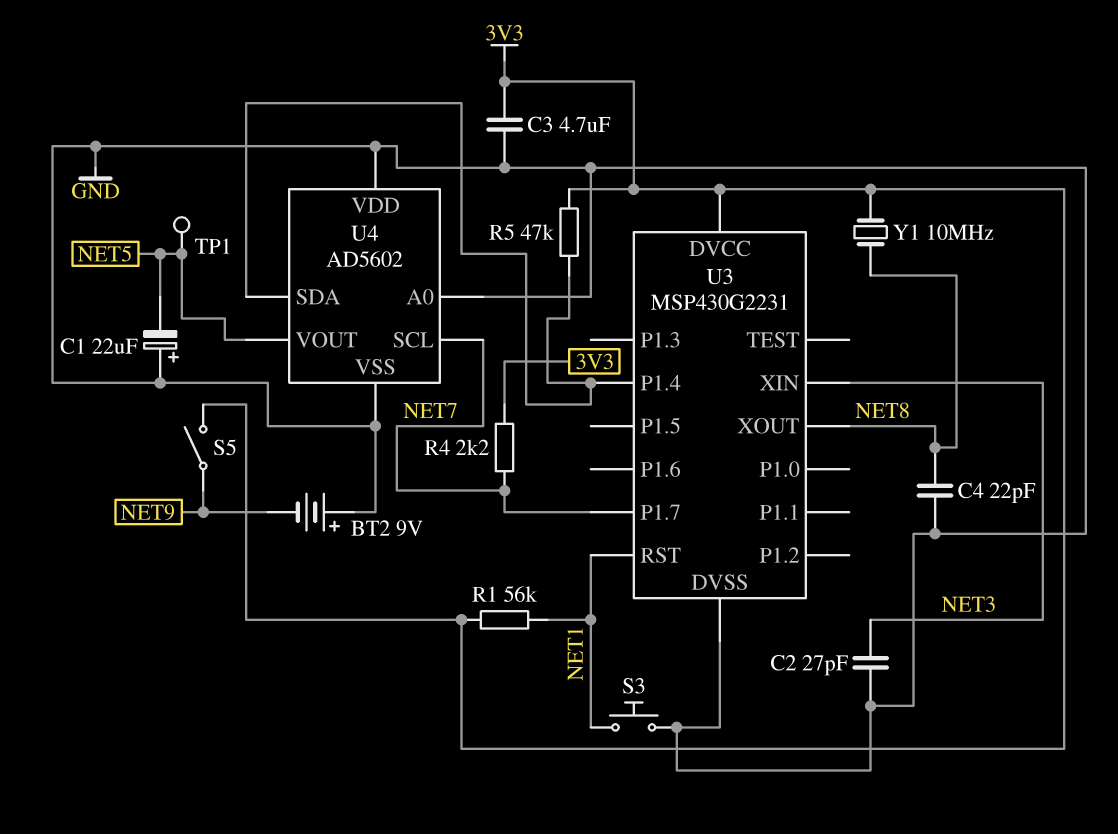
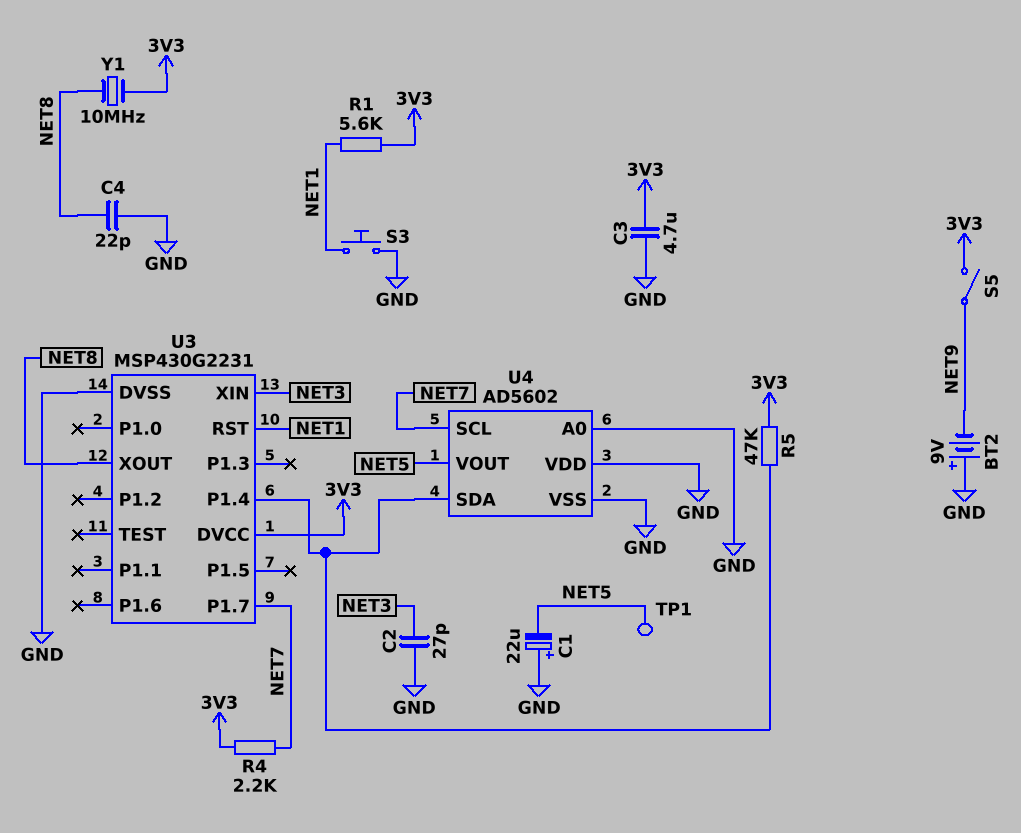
R1: 56k (3V3, NET1) -> 5.6k (3V3, NET1)

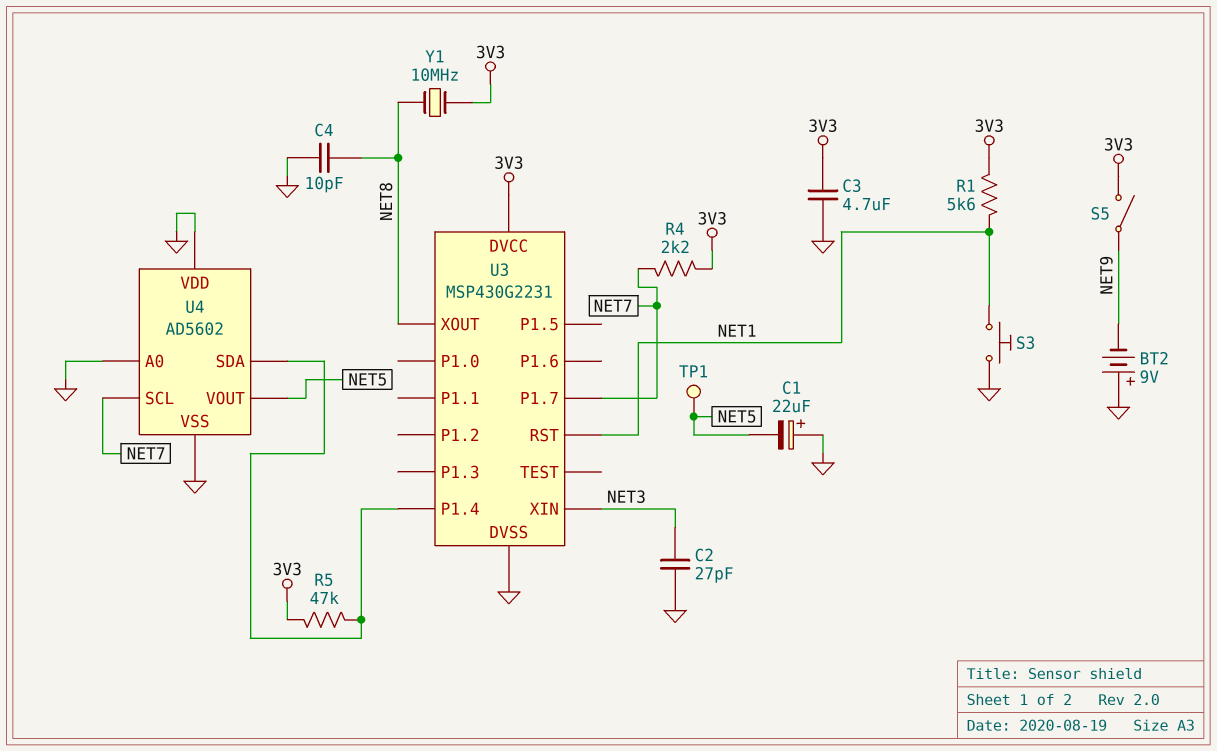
C4: 22pF (GND, NET8) -> 10pF (GND, NET8)

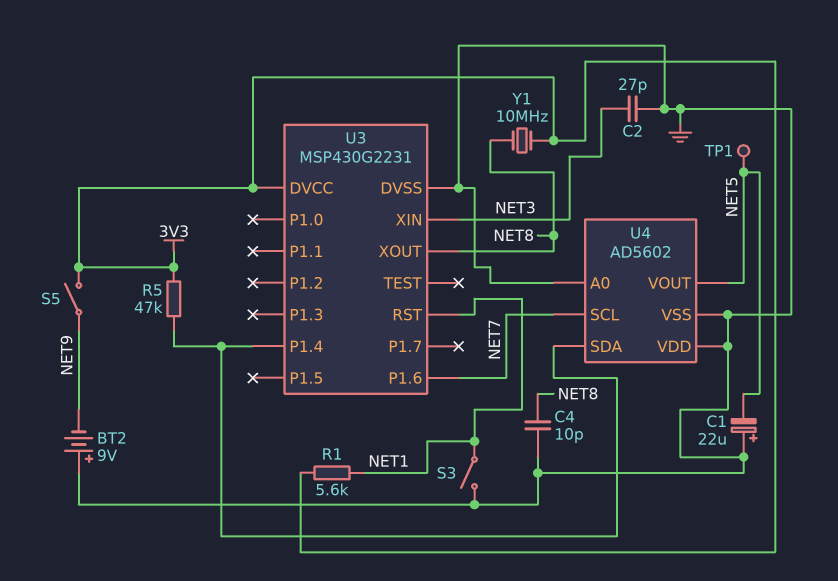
C3: 4.7uF (3V3, GND) -> none
R4: 2.2k (3V3, NET7) -> none
S3: button (GND, NET1) -> switch (GND, NET1)
U3 pin P1.6: none -> NET7
U3 pin P1.7: NET7 -> none

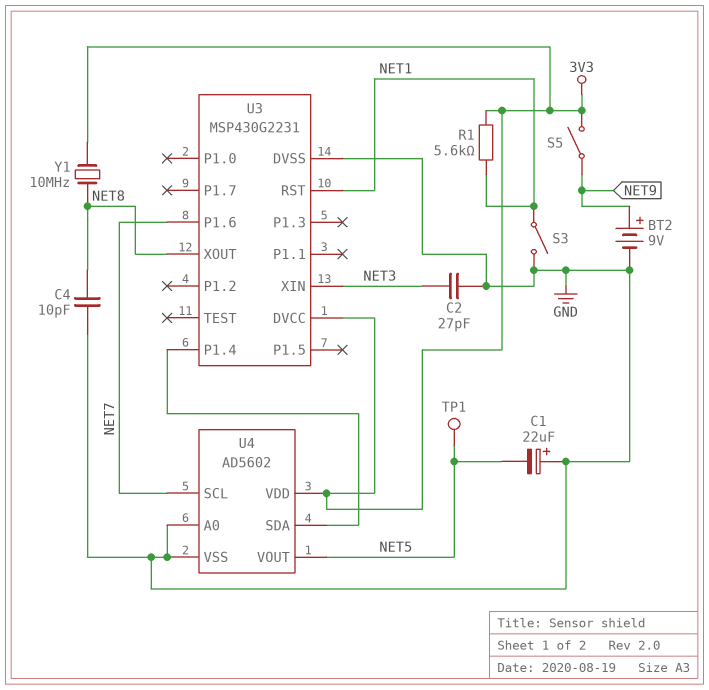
BT2: 9V (plus GND, minus NET9) -> 9V (plus NET9, minus GND)
R5: 47k (3V3, U3/P1.4) -> none
U4 pin VDD: GND -> 3V3

